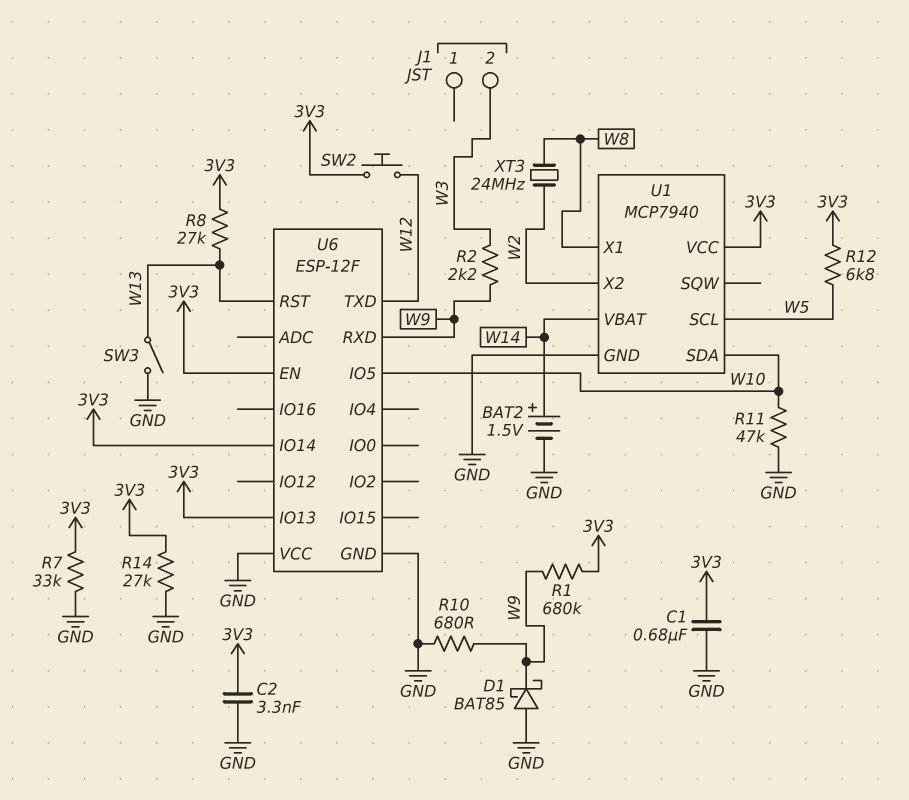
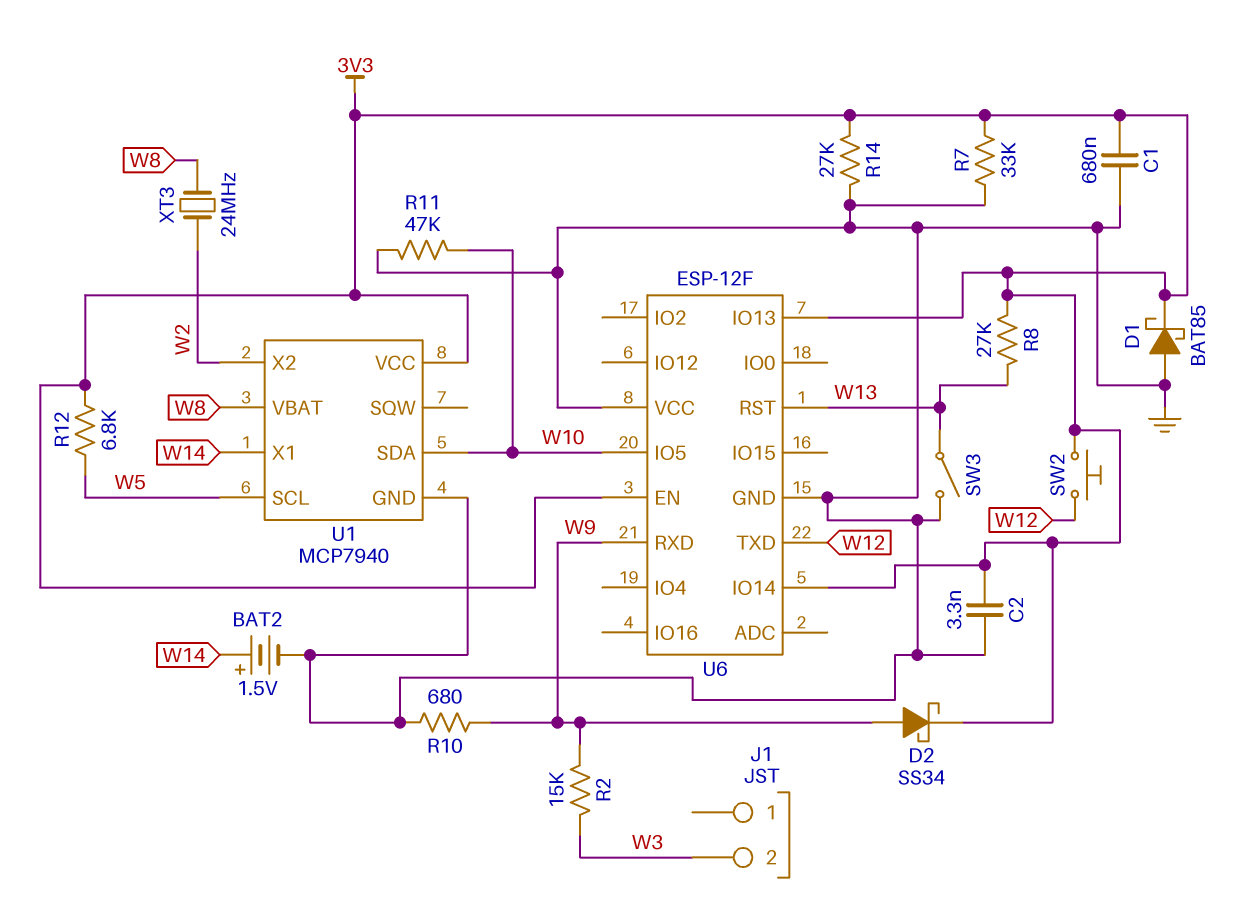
D1: schottky BAT85 (A GND, K W9) -> schottky BAT85 (A GND, K 3V3)
D2: none -> schottky SS34 (A W9, K 3V3)
R1: 680k (3V3, W9) -> none
R2: 2.2k (W3, W9) -> 15k (W3, W9)
U1 pin VBAT: W14 -> W8
U1 pin X1: W8 -> W14

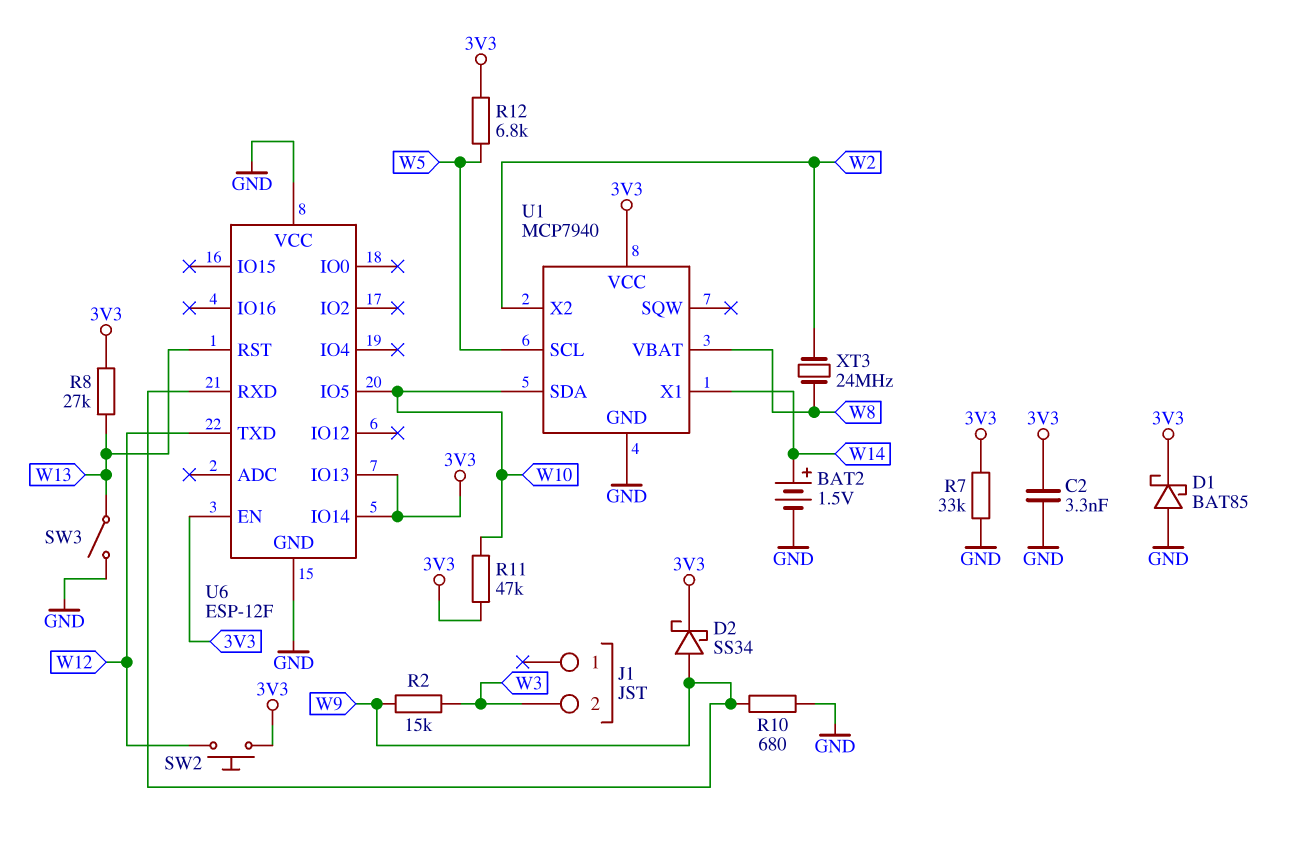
C1: 680nF (3V3, GND) -> none
R11: 47k (GND, W10) -> 47k (3V3, W10)
R14: 27k (3V3, GND) -> none

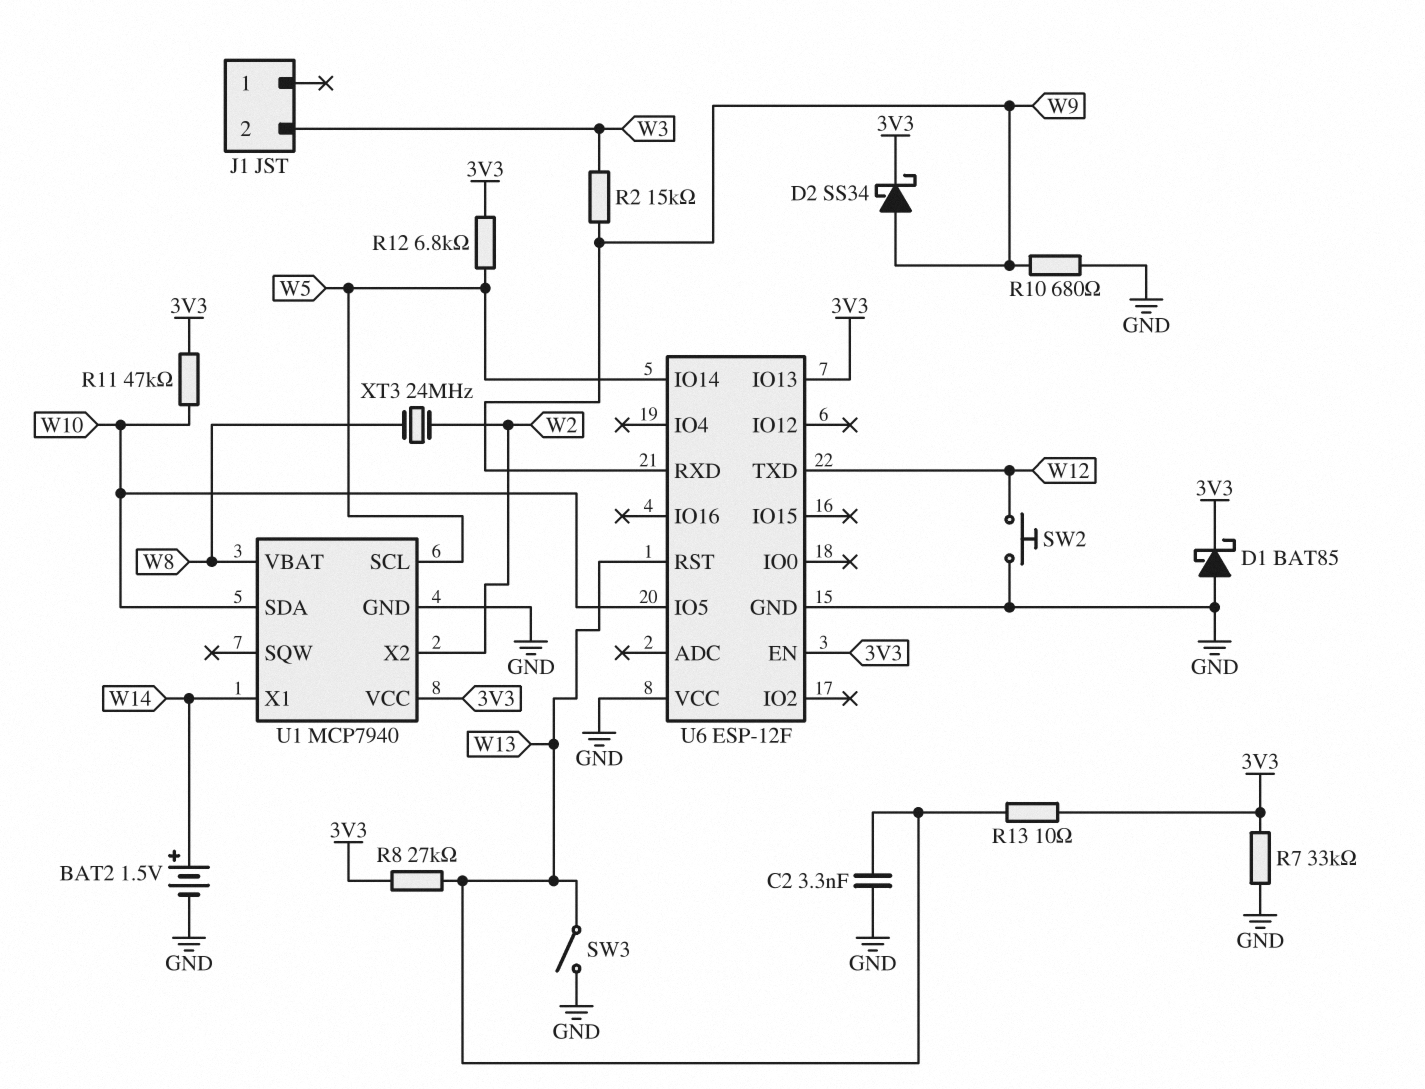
C2: 3.3nF (3V3, GND) -> 3.3nF (GND, W13)
R13: none -> 10 (3V3, W13)
SW2: button (3V3, W12) -> button (GND, W12)
U6 pin IO14: 3V3 -> W5

